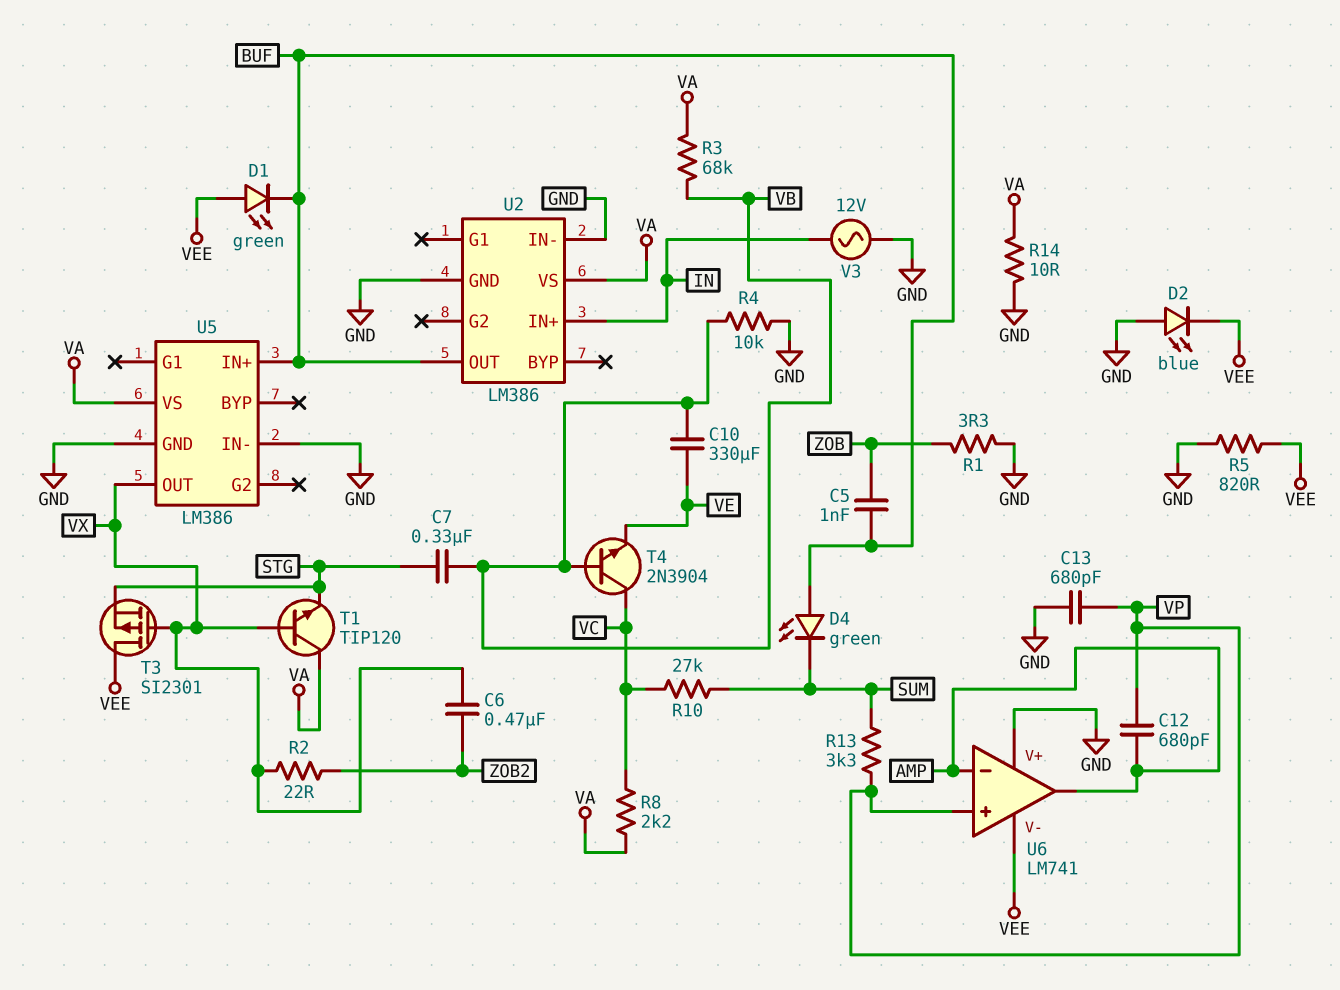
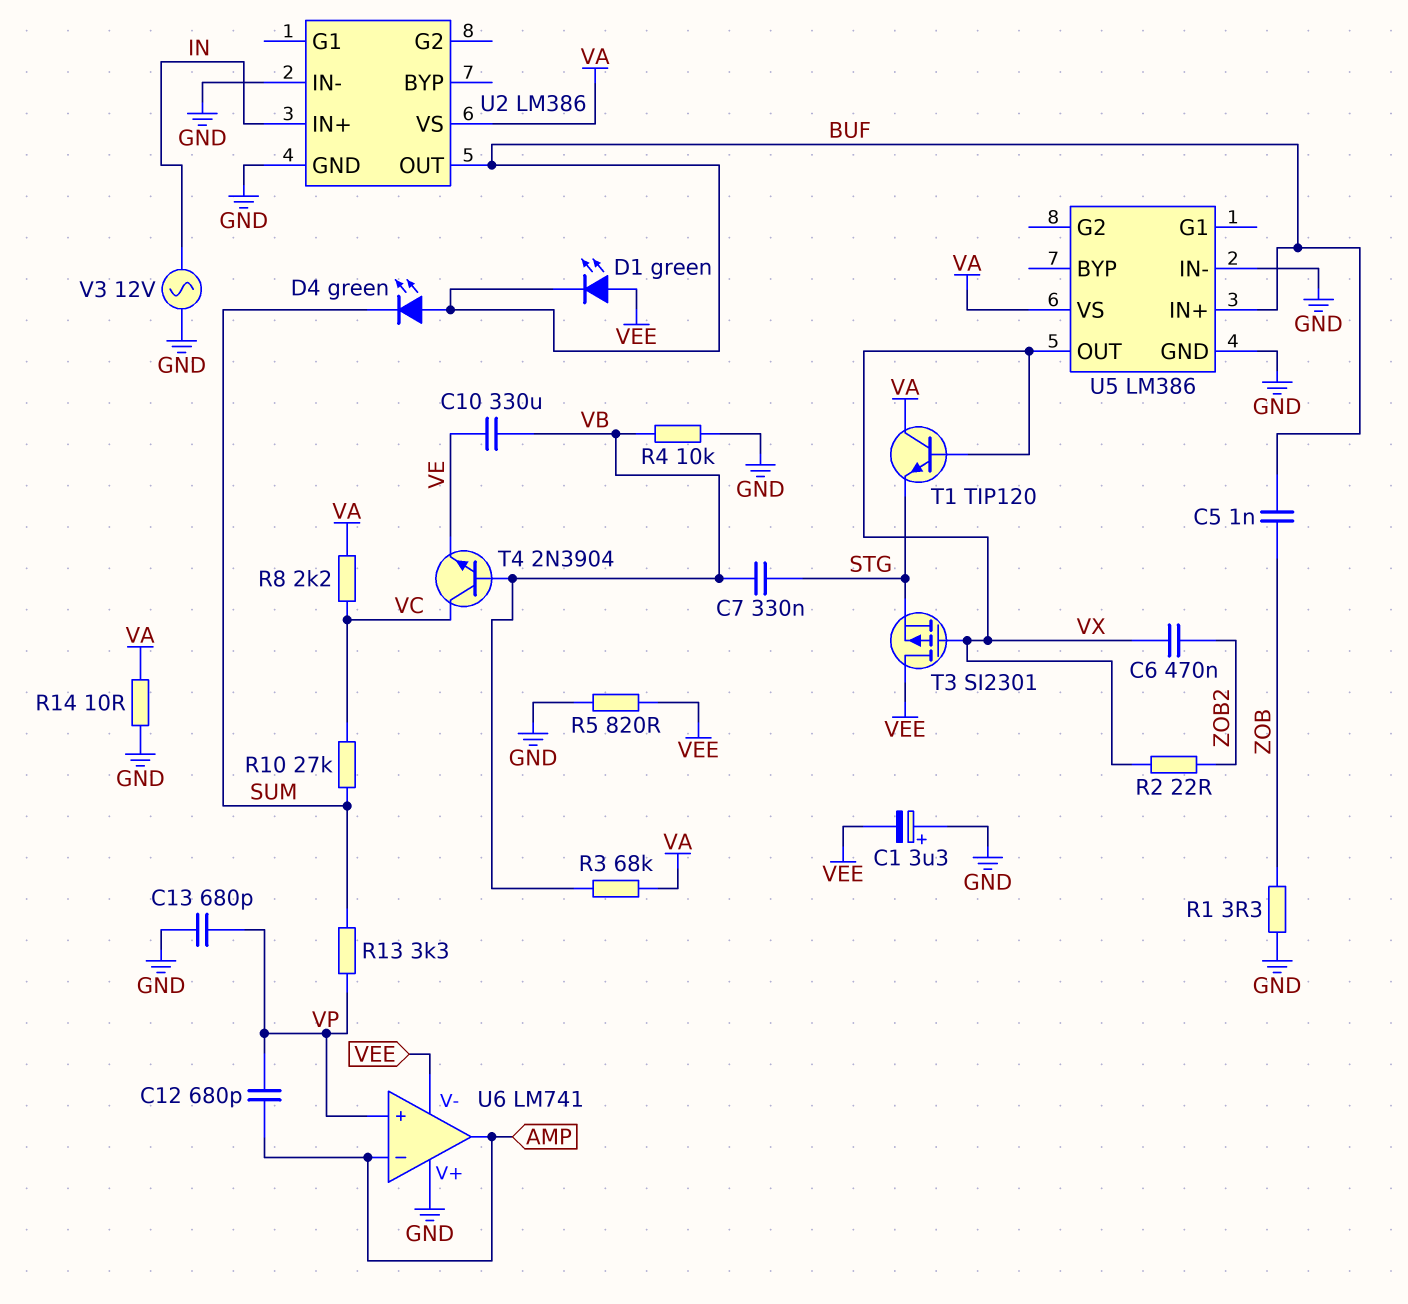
C1: none -> 3.3uF (plus GND, minus VEE)
D2: LED blue (A GND, K VEE) -> none

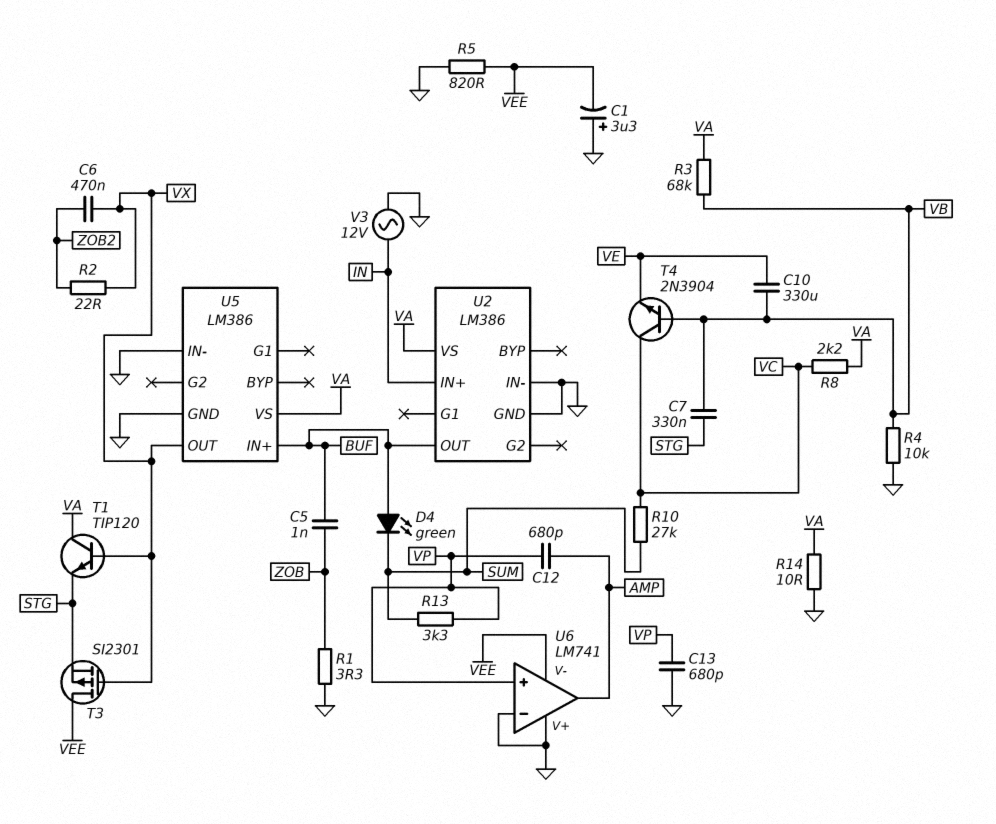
D1: LED green (A VEE, K BUF) -> none
U6 pin in-: AMP -> GND

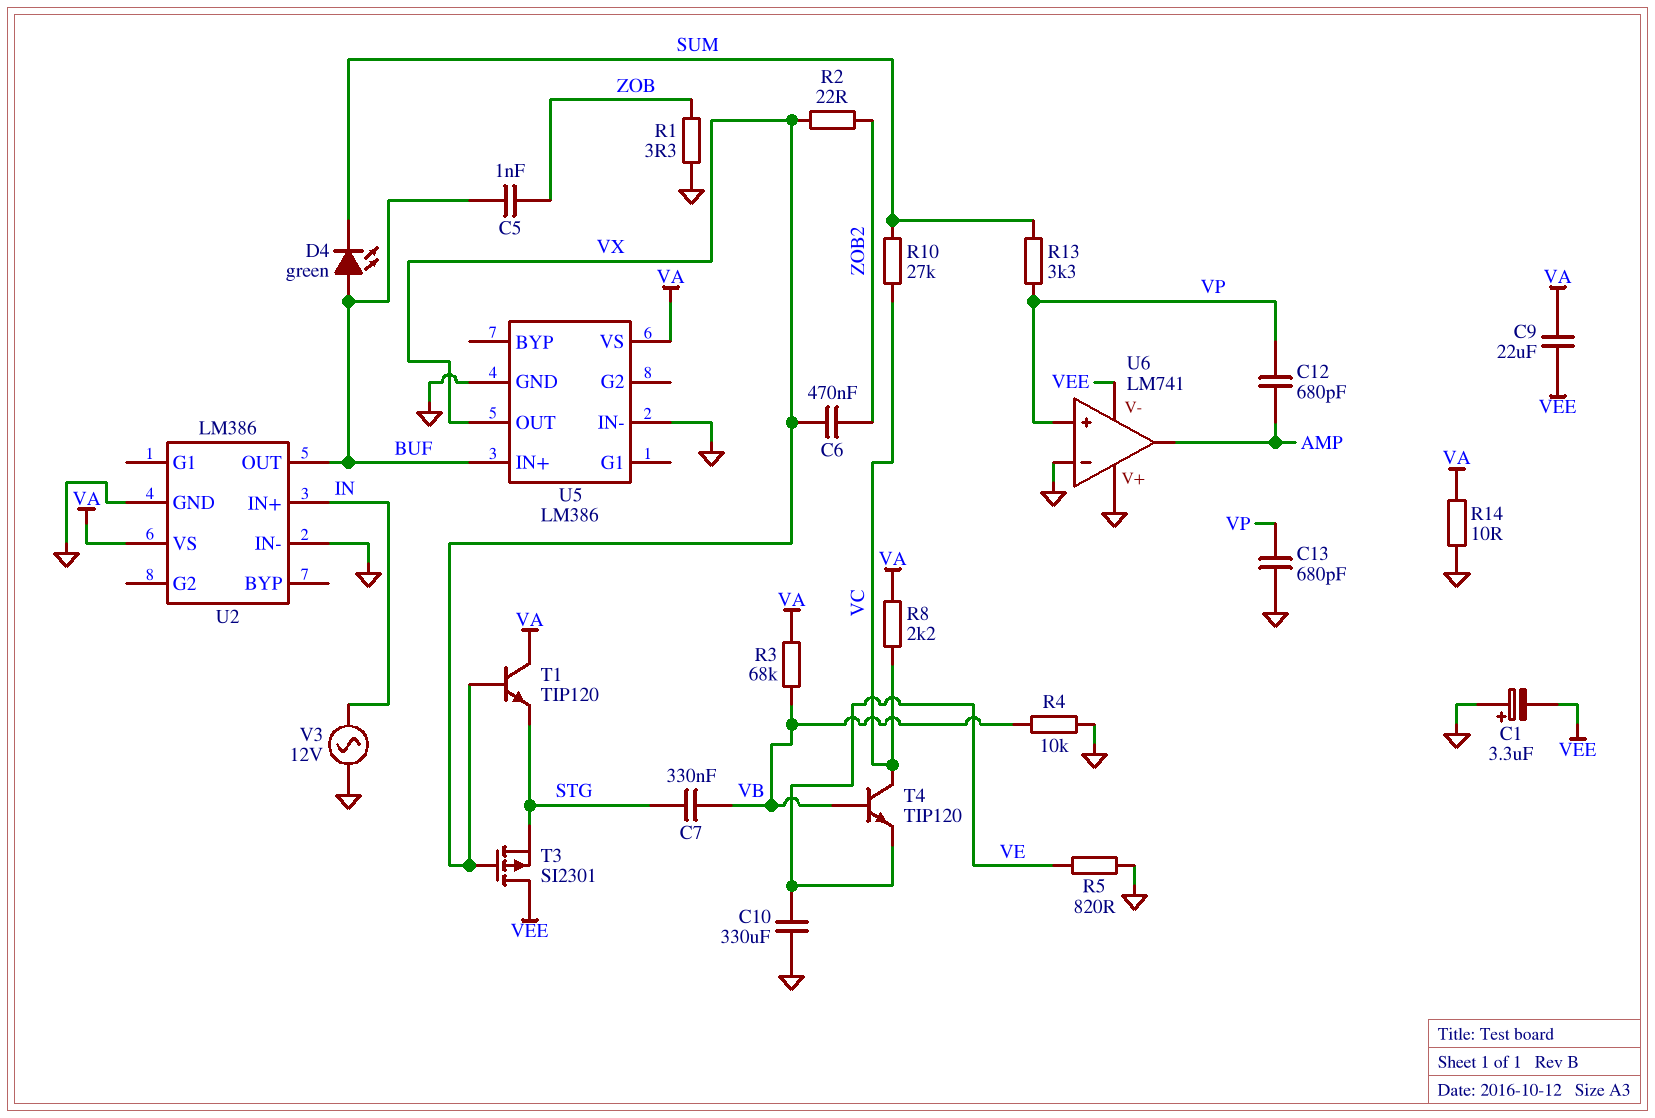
C9: none -> 22uF (VA, VEE)
C10: 330uF (VB, VE) -> 330uF (GND, VE)
R5: 820 (GND, VEE) -> 820 (GND, VE)
T4: NPN 2N3904 (B VB, C VC, E VE) -> NPN TIP120 (B VB, C VC, E VE)

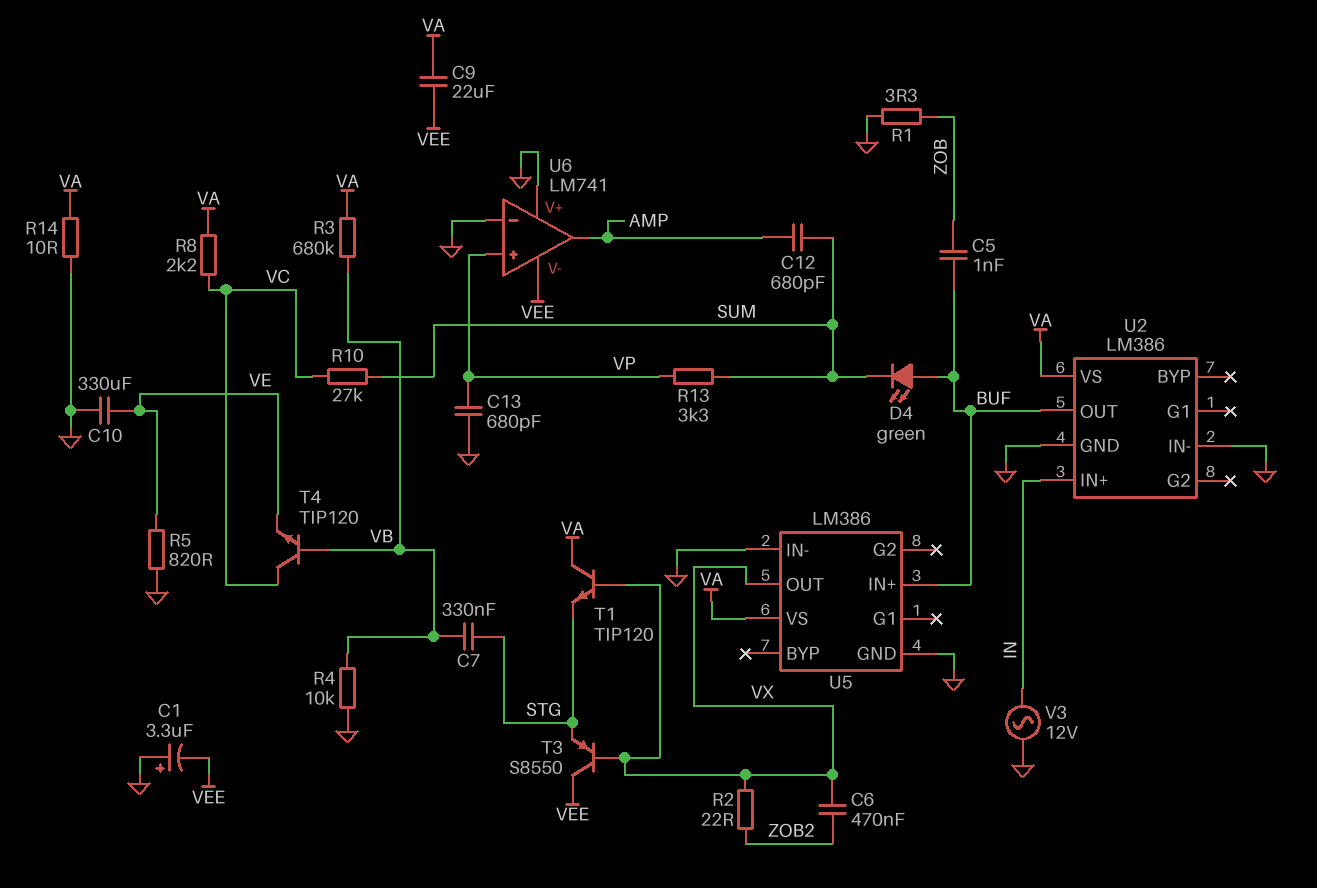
C12: 680pF (AMP, VP) -> 680pF (AMP, SUM)
R3: 68k (VA, VB) -> 680k (VA, VB)
T3: PMOS SI2301 (G VX, D VEE, S STG) -> PNP S8550 (B VX, C VEE, E STG)

